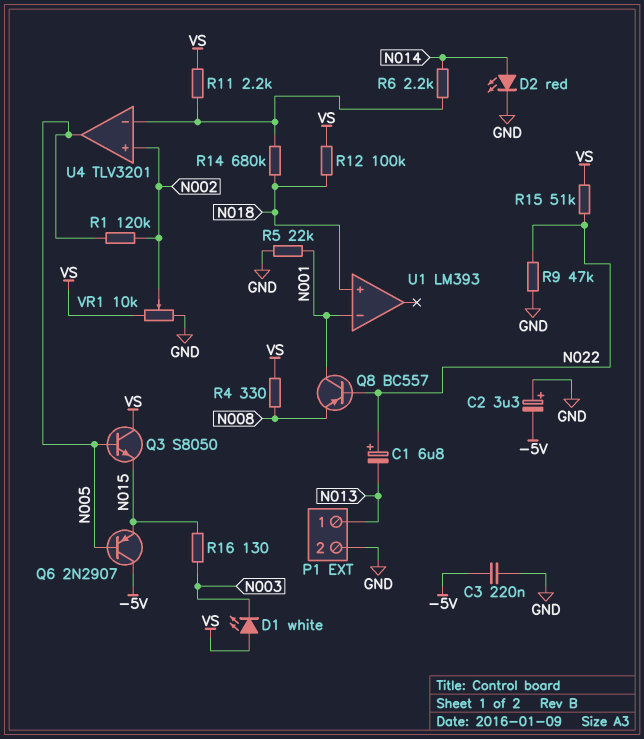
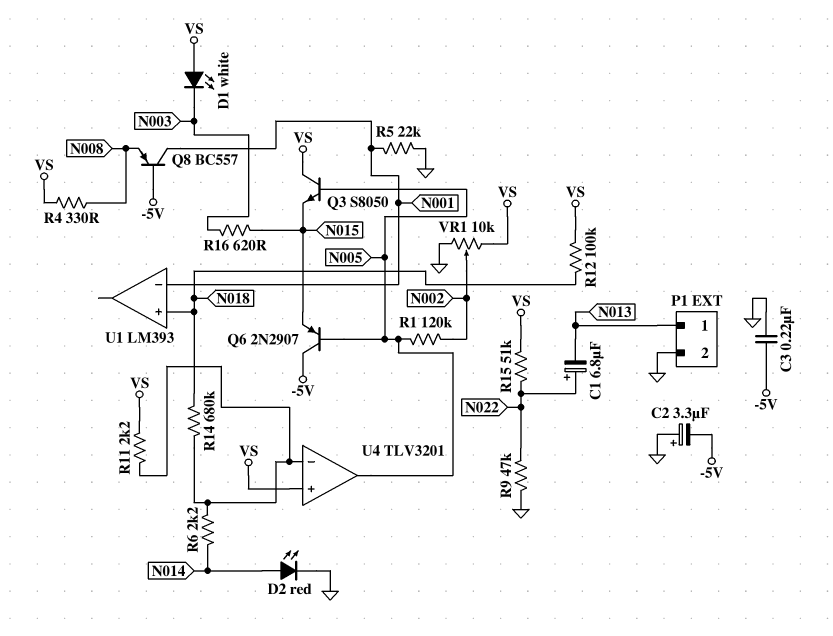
Q8: PNP BC557 (B N022, C N001, E N008) -> PNP BC557 (B -5V, C N001, E N008)
R16: 130 (N003, N015) -> 620 (N003, N015)
U4 pin in+: N002 -> VS

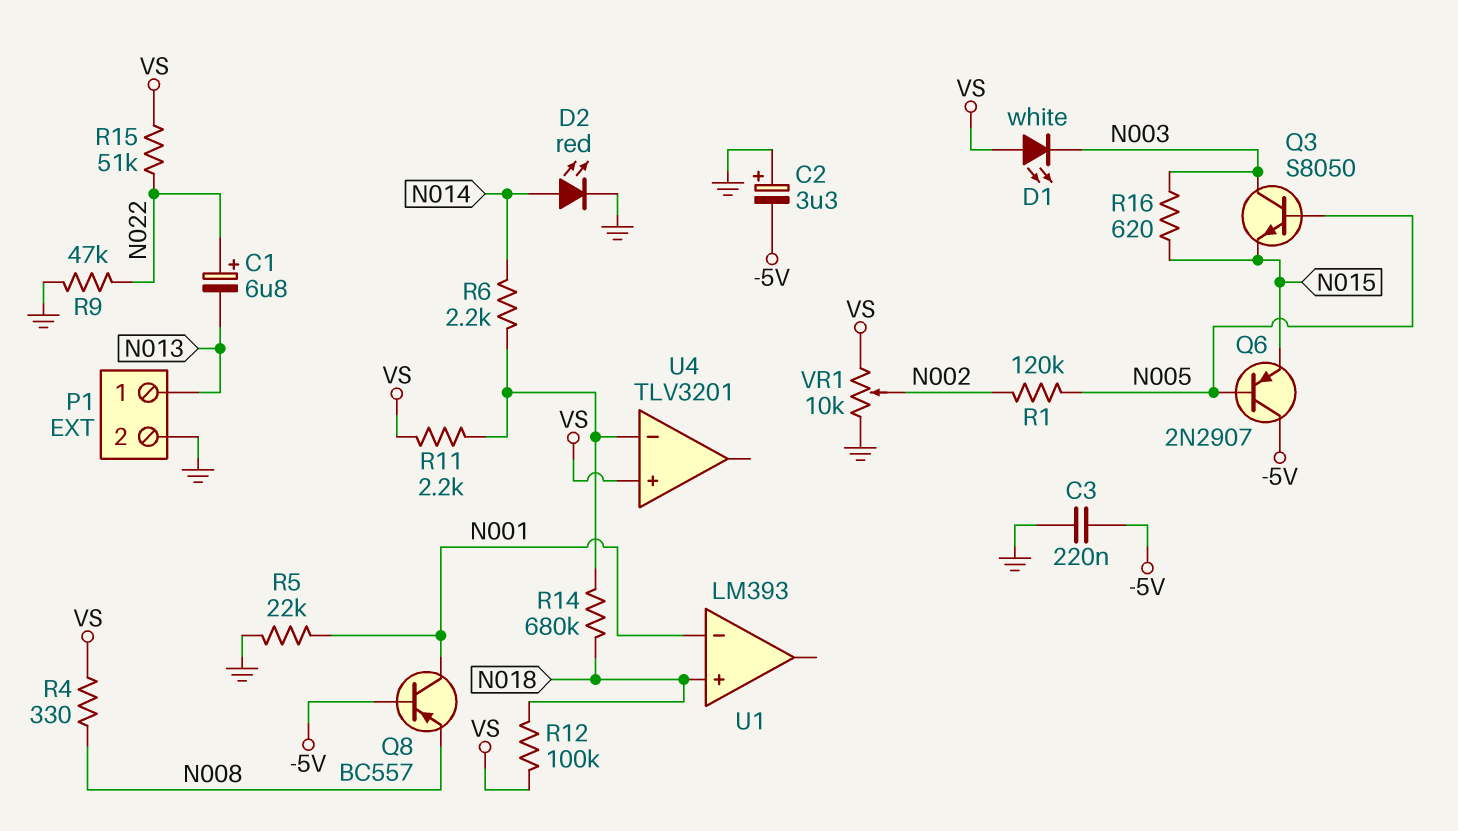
Q3: NPN S8050 (B N005, C VS, E N015) -> NPN S8050 (B N005, C N003, E N015)
U4 pin out: N005 -> none

